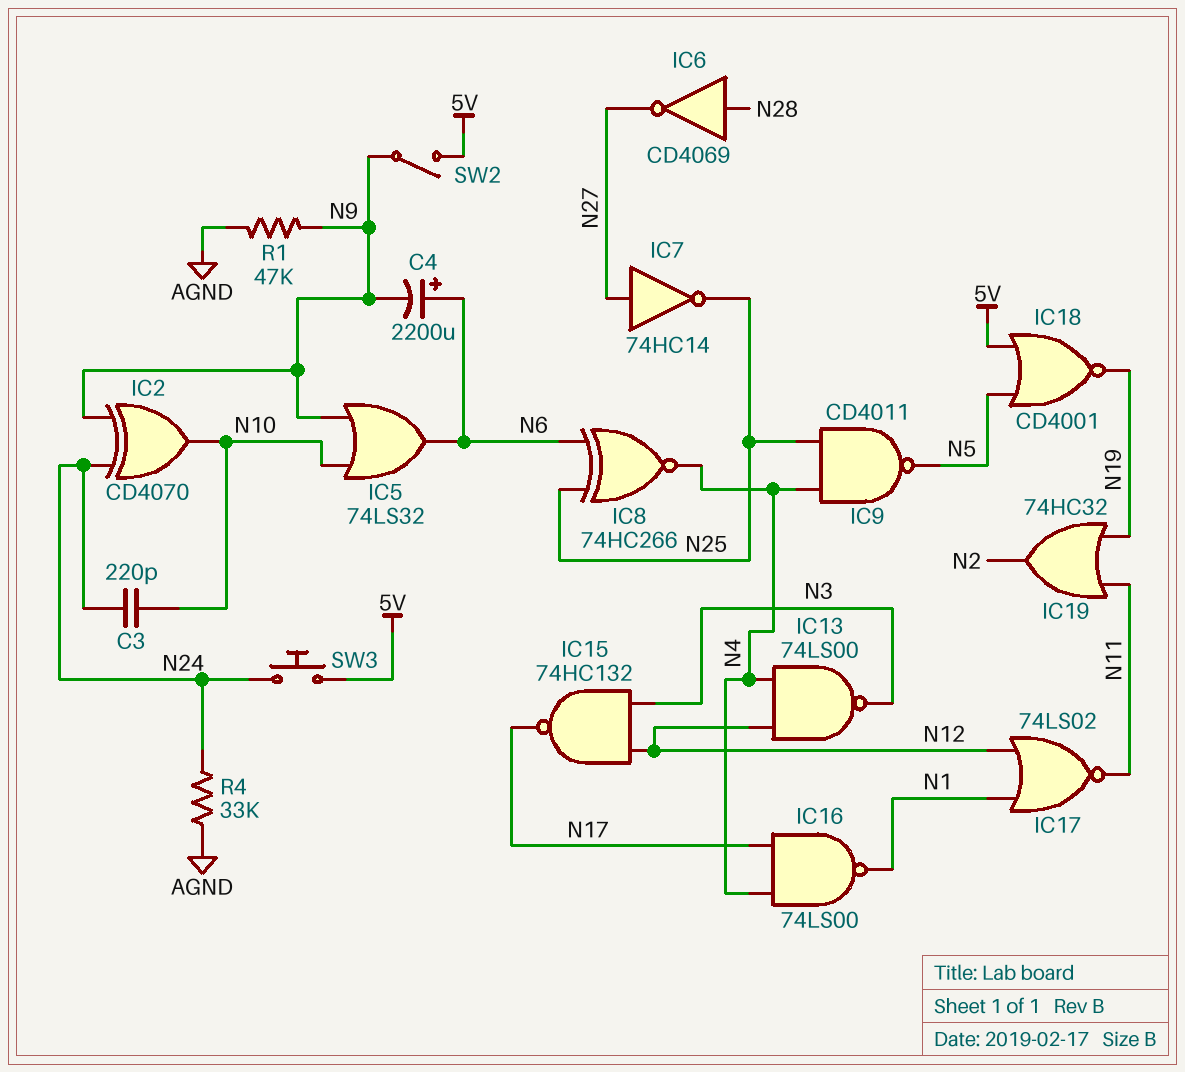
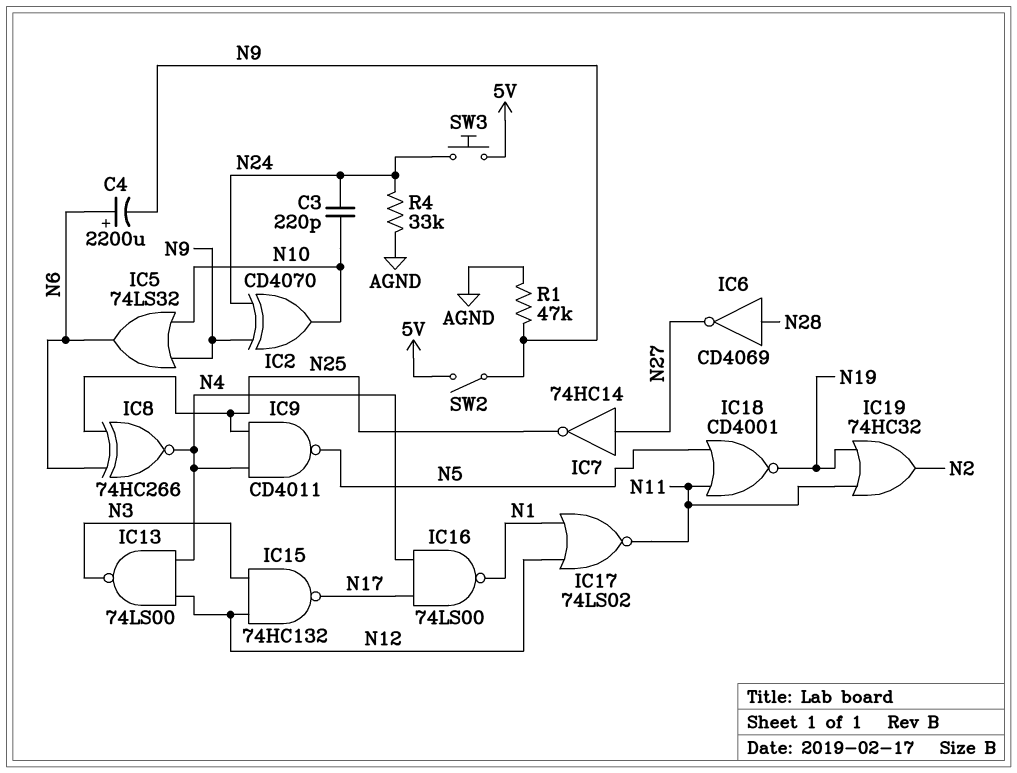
IC18: NOR CD4001 (in 5V, in N5, out N19) -> NOR CD4001 (in N5, in N11, out N19)

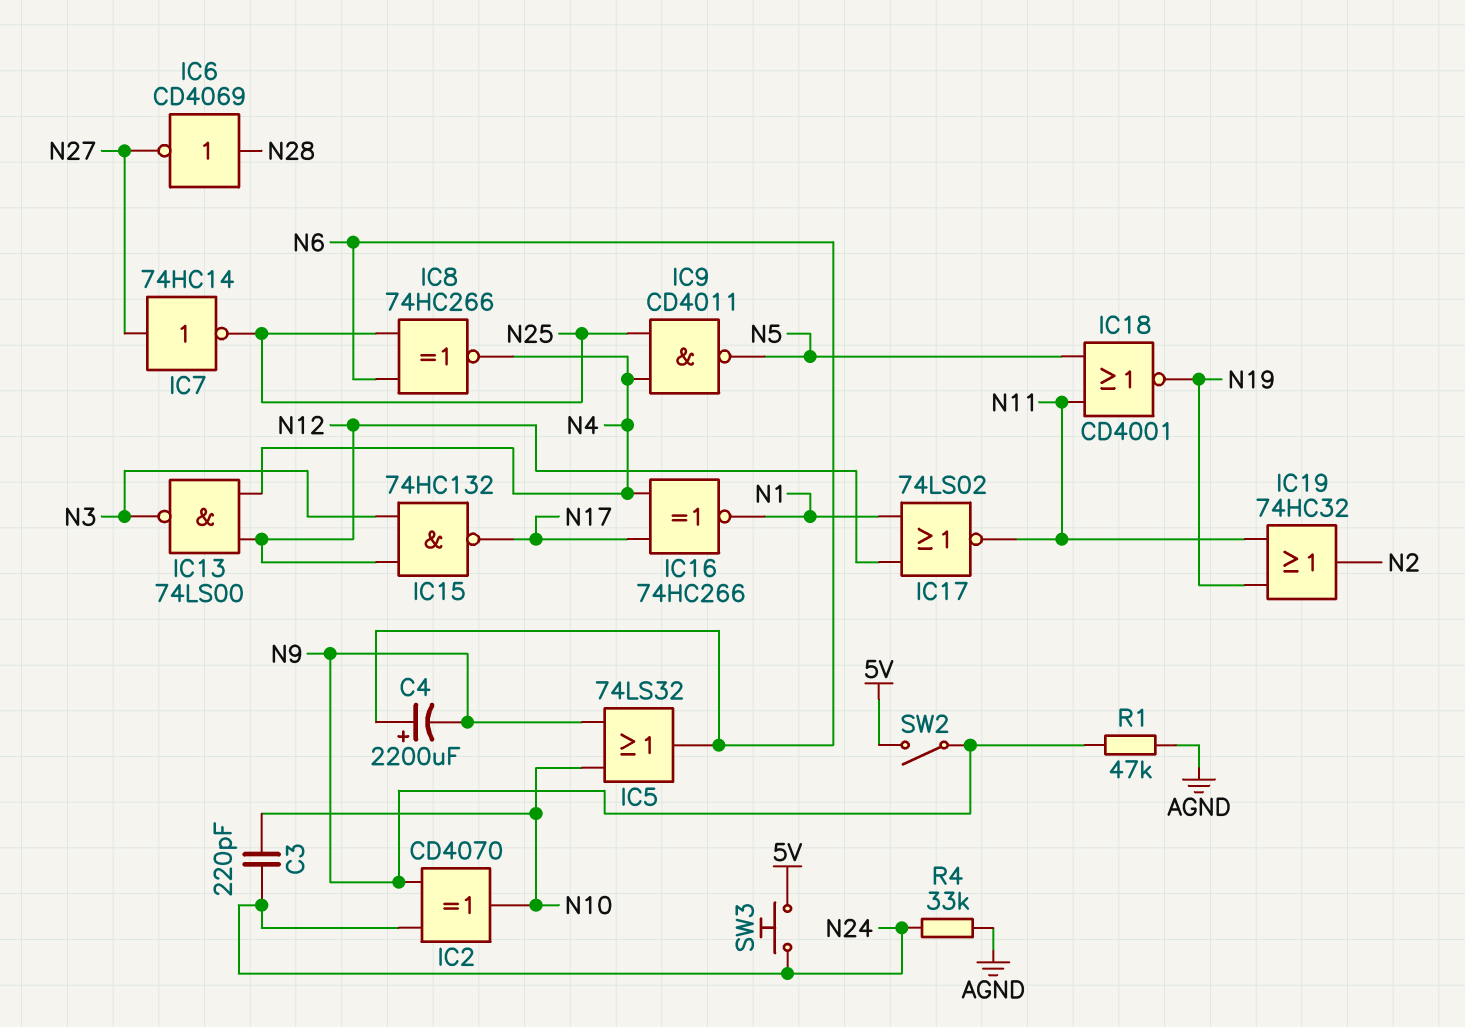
IC16: NAND 74LS00 (in N4, in N17, out N1) -> XNOR 74HC266 (in N4, in N17, out N1)

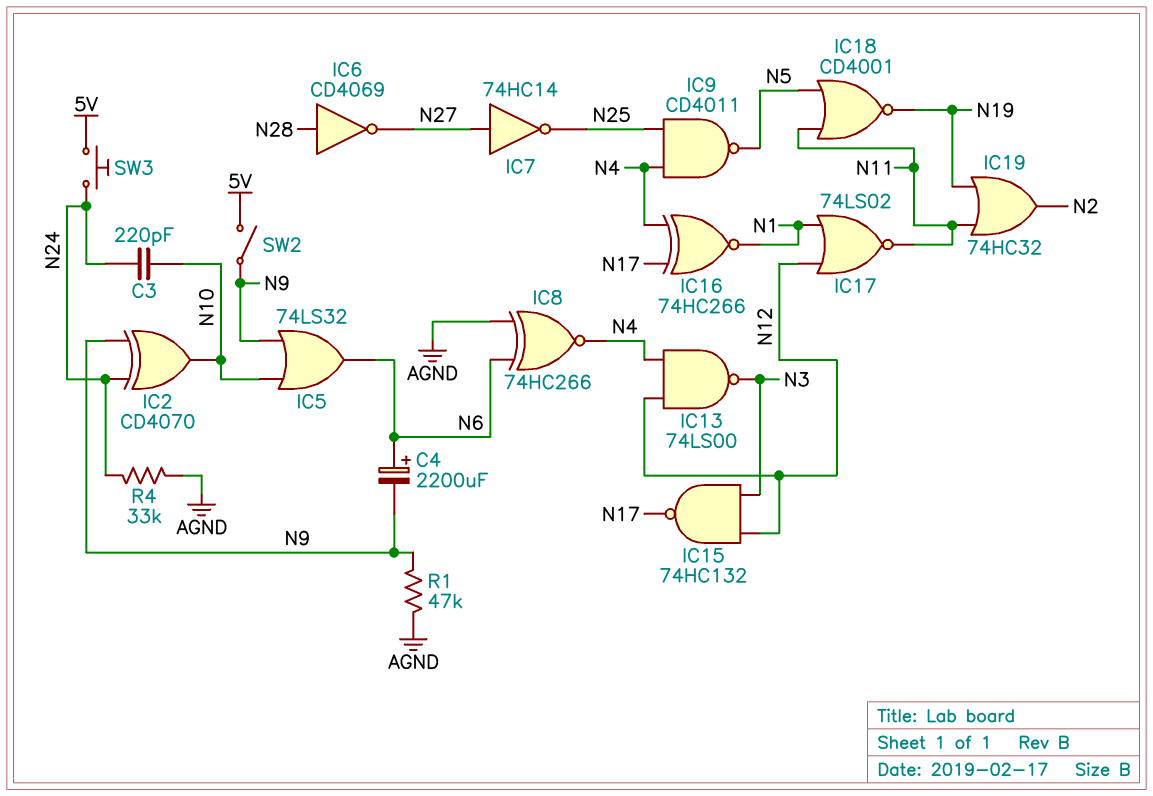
IC8: XNOR 74HC266 (in N6, in N25, out N4) -> XNOR 74HC266 (in AGND, in N6, out N4)

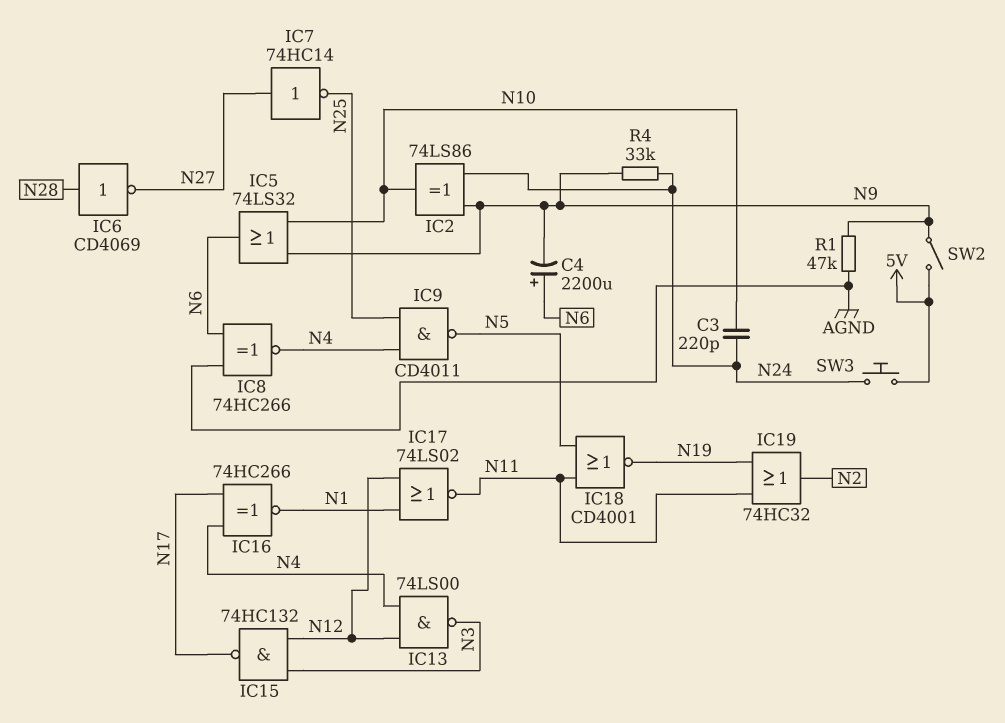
IC2: XOR CD4070 (in N9, in N24, out N10) -> XOR 74LS86 (in N9, in N24, out N10)
R4: 33k (AGND, N24) -> 33k (N9, N24)

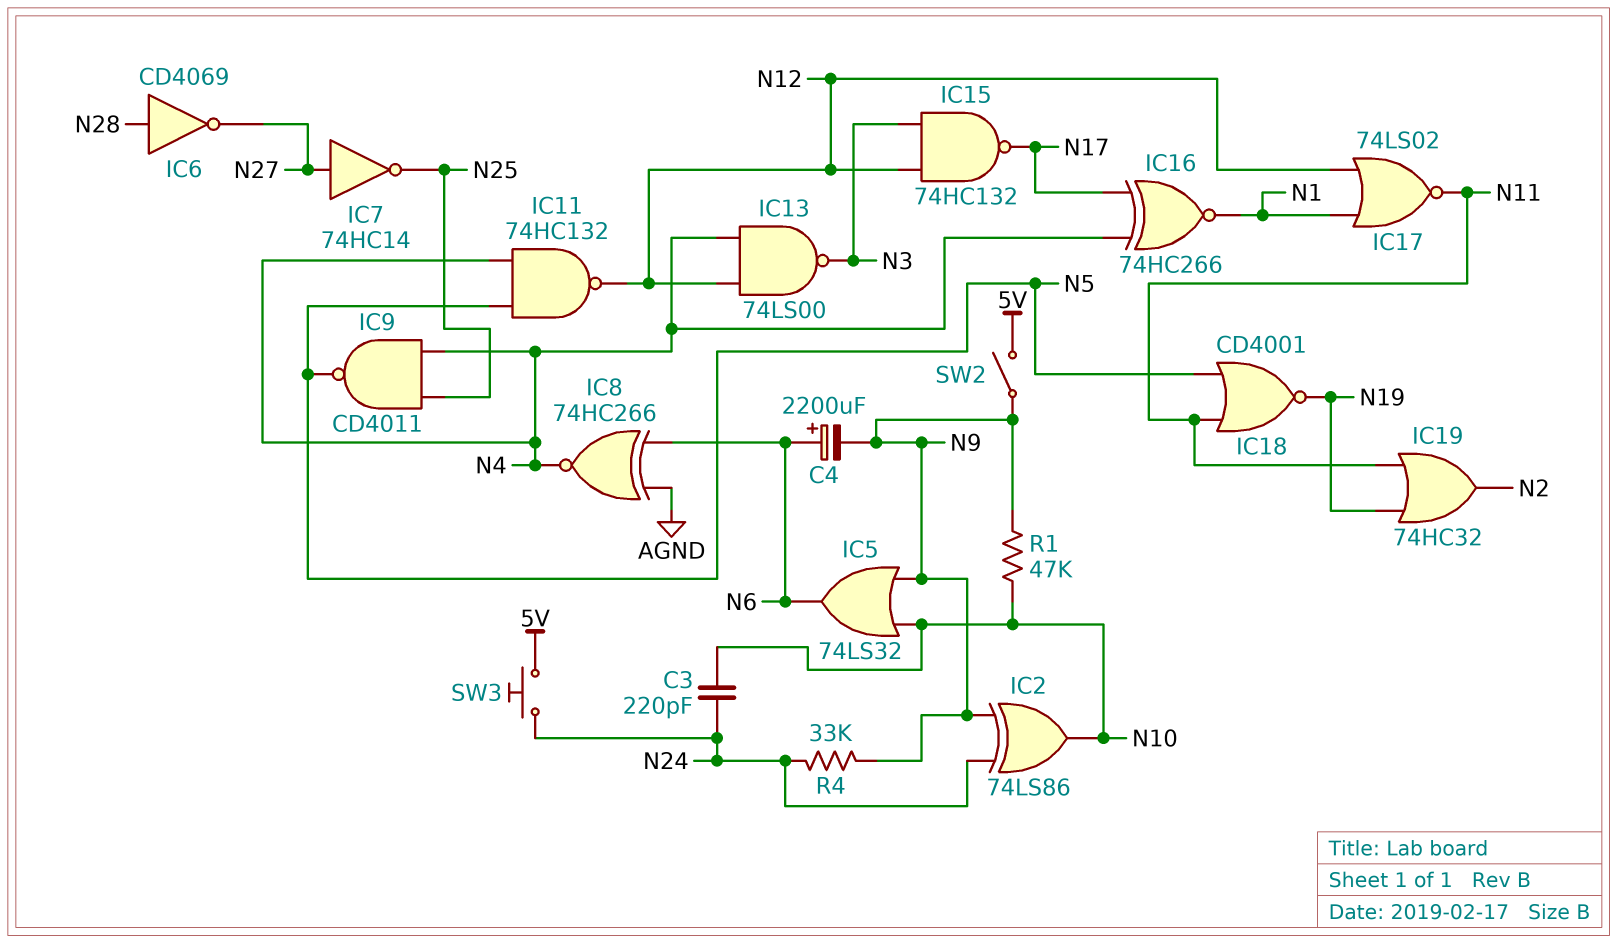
IC11: none -> NAND 74HC132 (in N4, in N5, out N12)
R1: 47k (AGND, N9) -> 47k (N9, N10)

